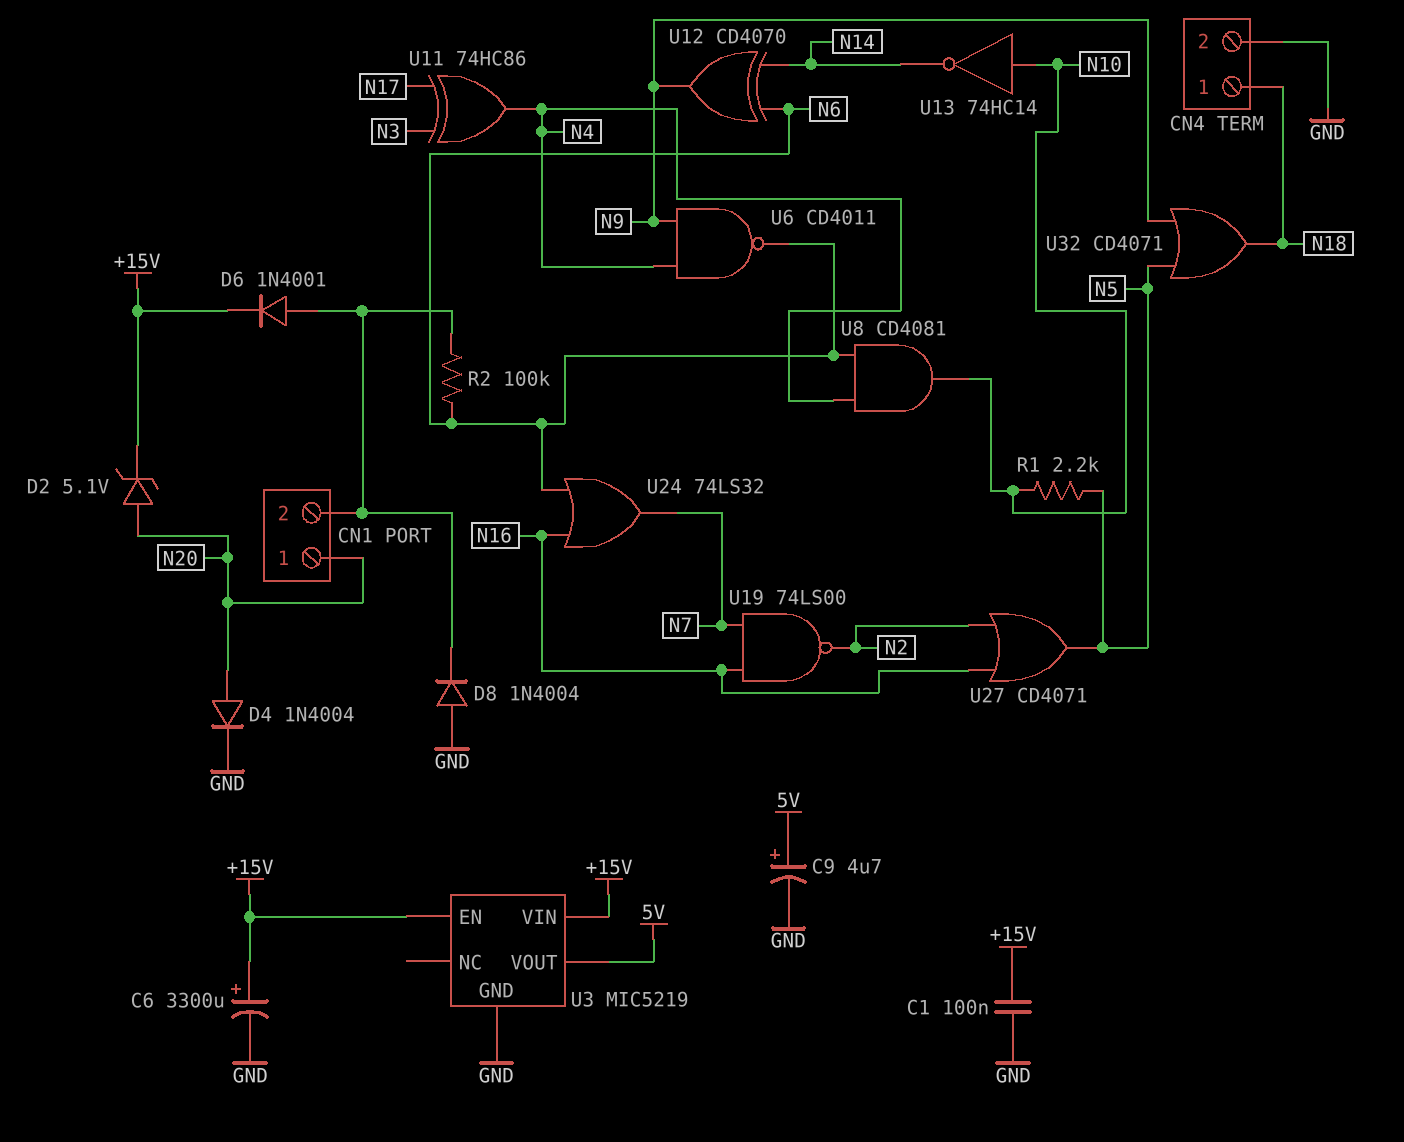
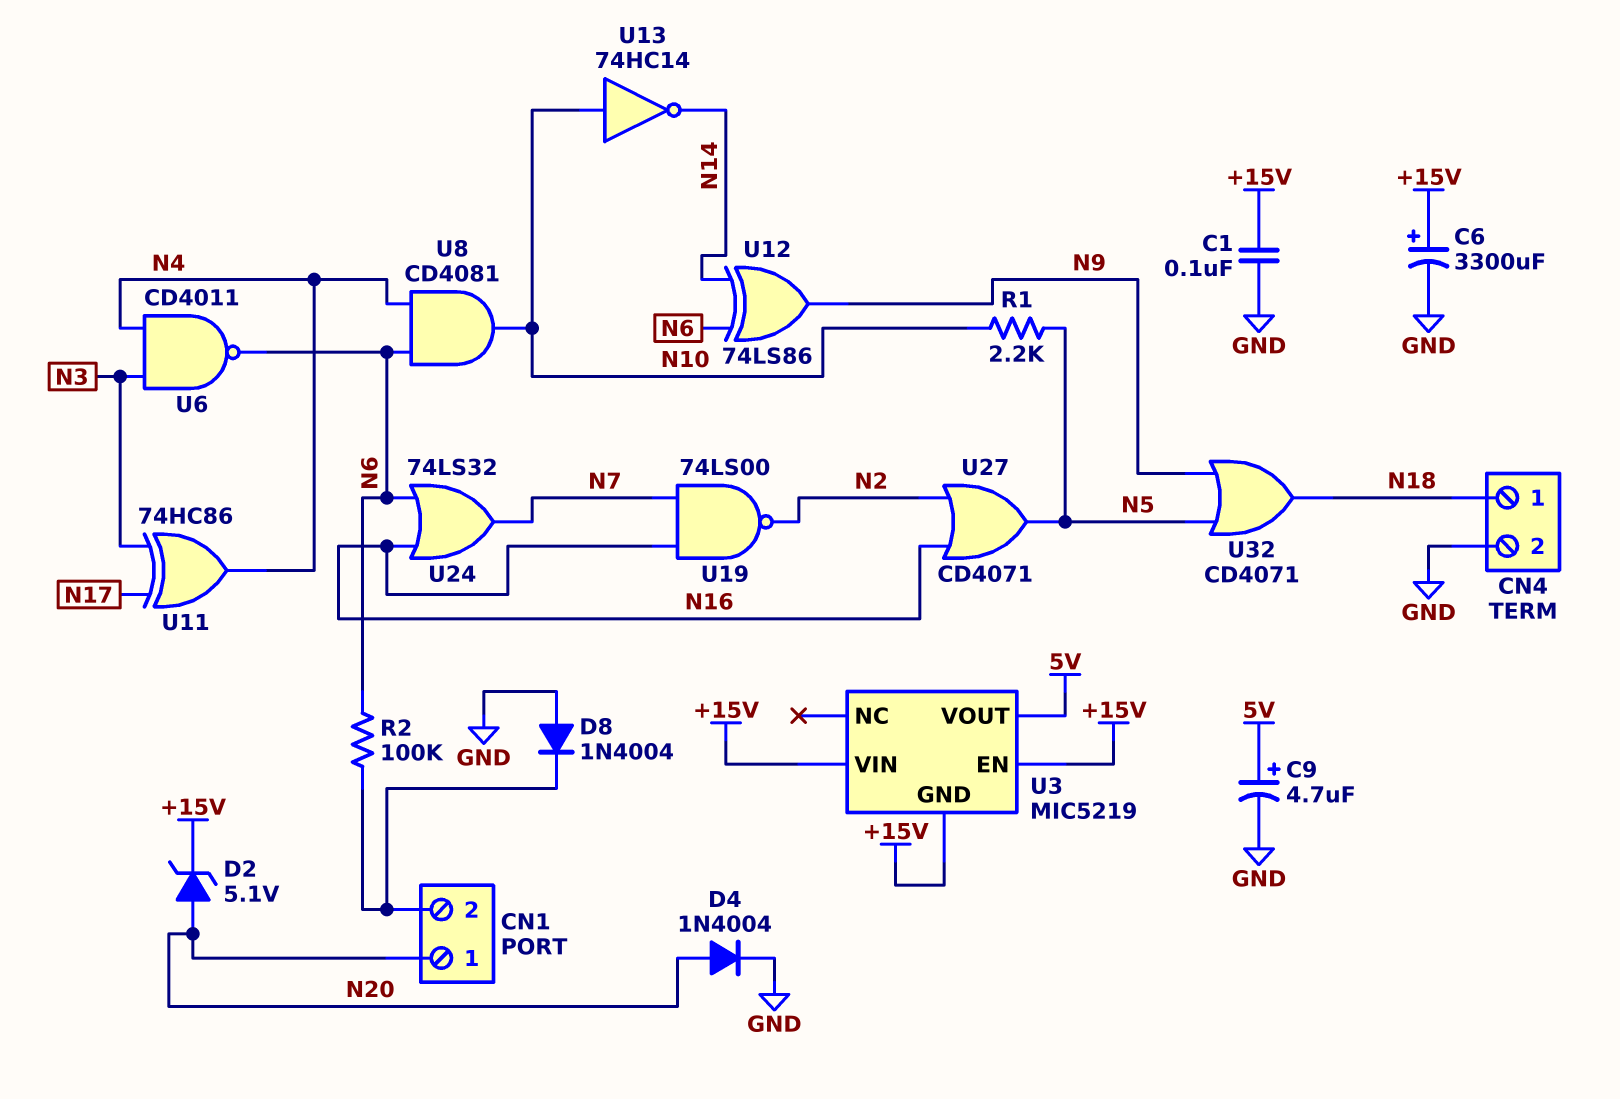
D6: diode 1N4001 (A CN1/2, K +15V) -> none
U3 pin GND: GND -> +15V
U6: NAND CD4011 (in N4, in N9, out N6) -> NAND CD4011 (in N3, in N4, out N6)
U12: XOR CD4070 (in N6, in N14, out N9) -> XOR 74LS86 (in N6, in N14, out N9)

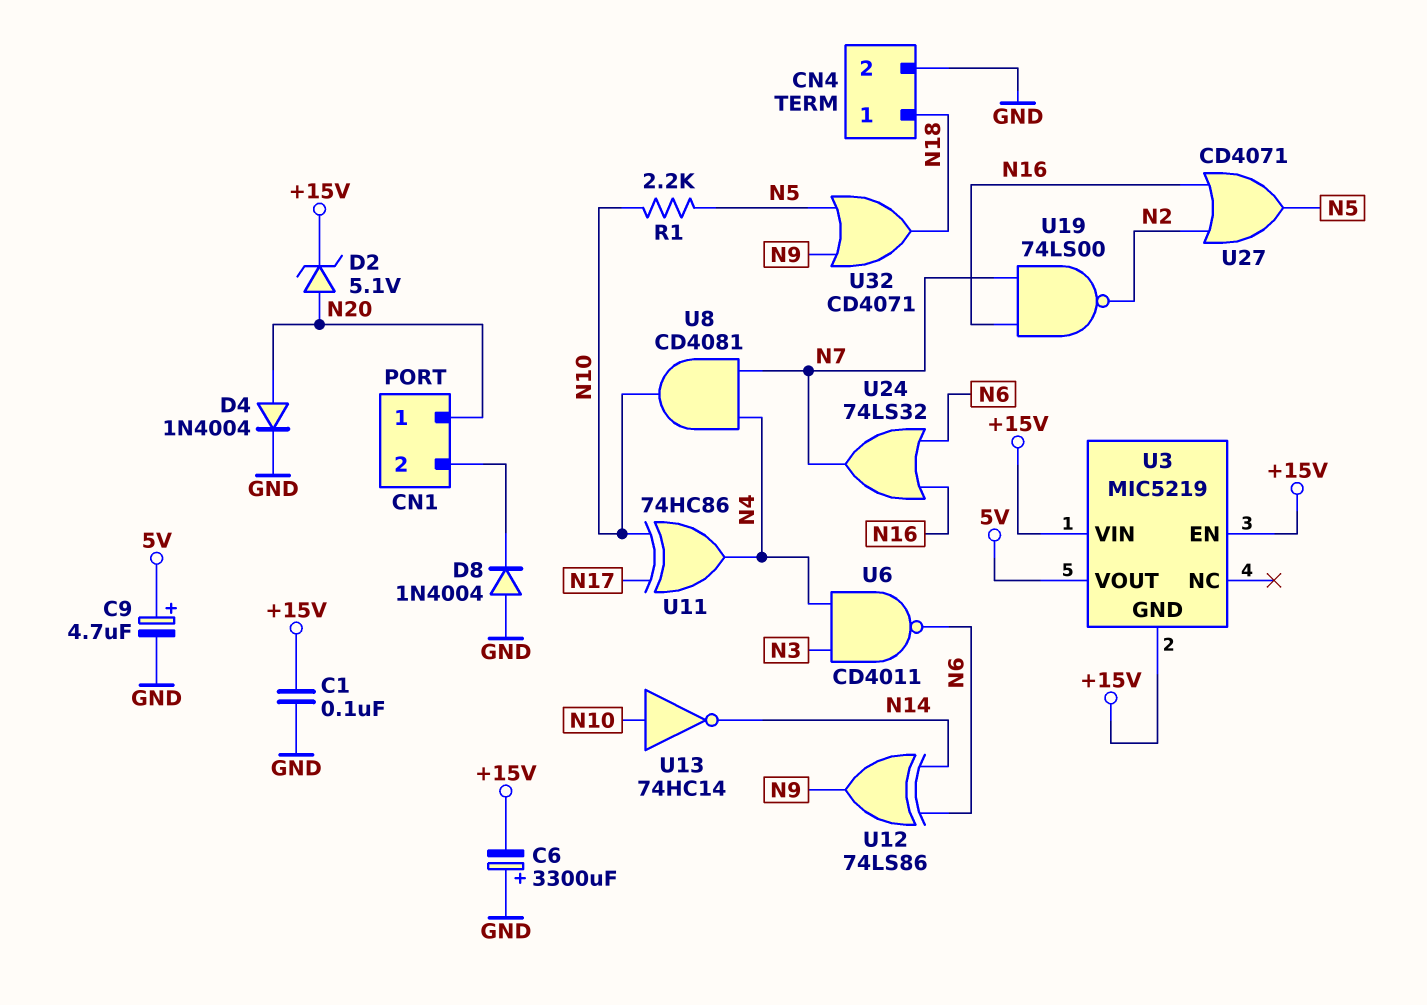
C6: 3300uF (plus +15V, minus GND) -> 3300uF (plus GND, minus +15V)
R2: 100k (CN1/2, N6) -> none
U8: AND CD4081 (in N4, in N6, out N10) -> AND CD4081 (in N4, in N7, out N10)
U11: XOR 74HC86 (in N3, in N17, out N4) -> XOR 74HC86 (in N10, in N17, out N4)

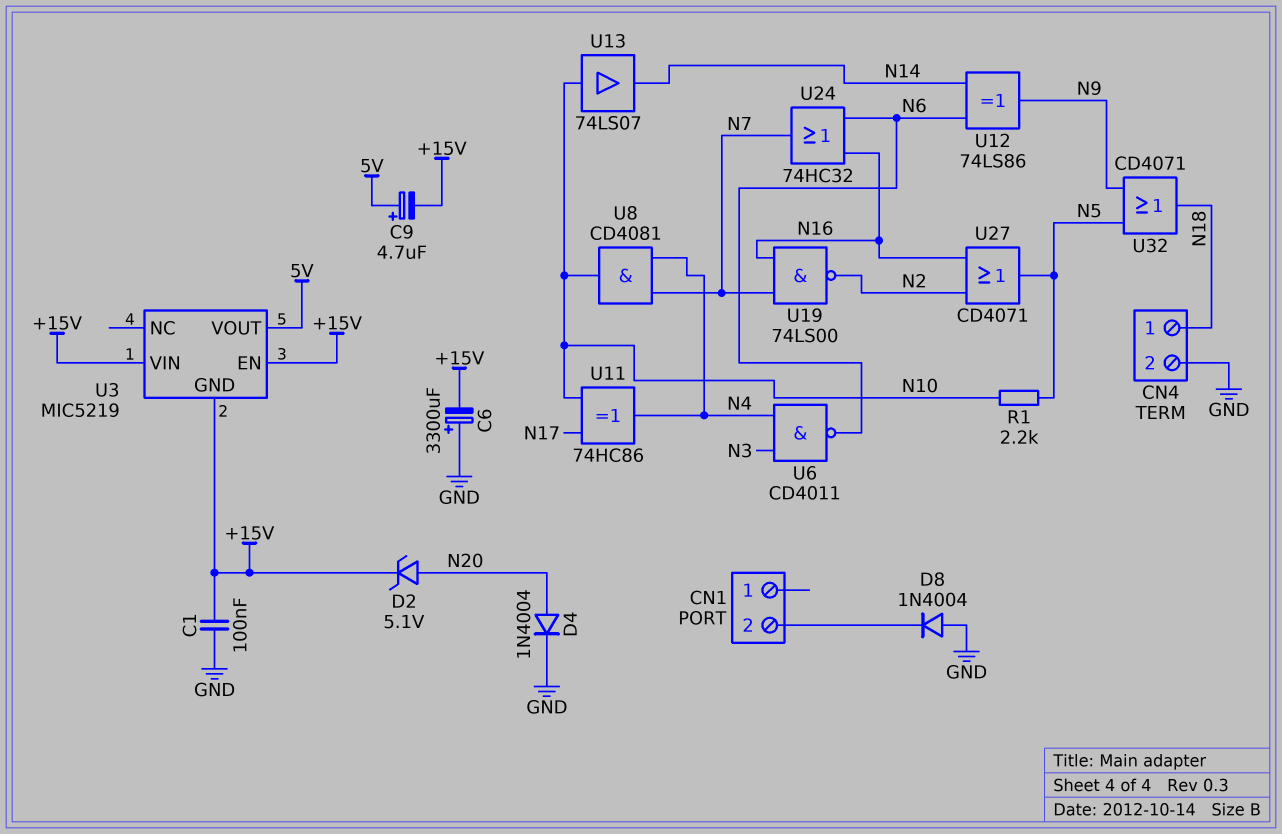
C9: 4.7uF (plus 5V, minus GND) -> 4.7uF (plus 5V, minus +15V)
CN1 pin 1: N20 -> none
U13: NOT 74HC14 (in N10, out N14) -> buffer 74LS07 (in N10, out N14)
U24: OR 74LS32 (in N6, in N16, out N7) -> OR 74HC32 (in N6, in N16, out N7)

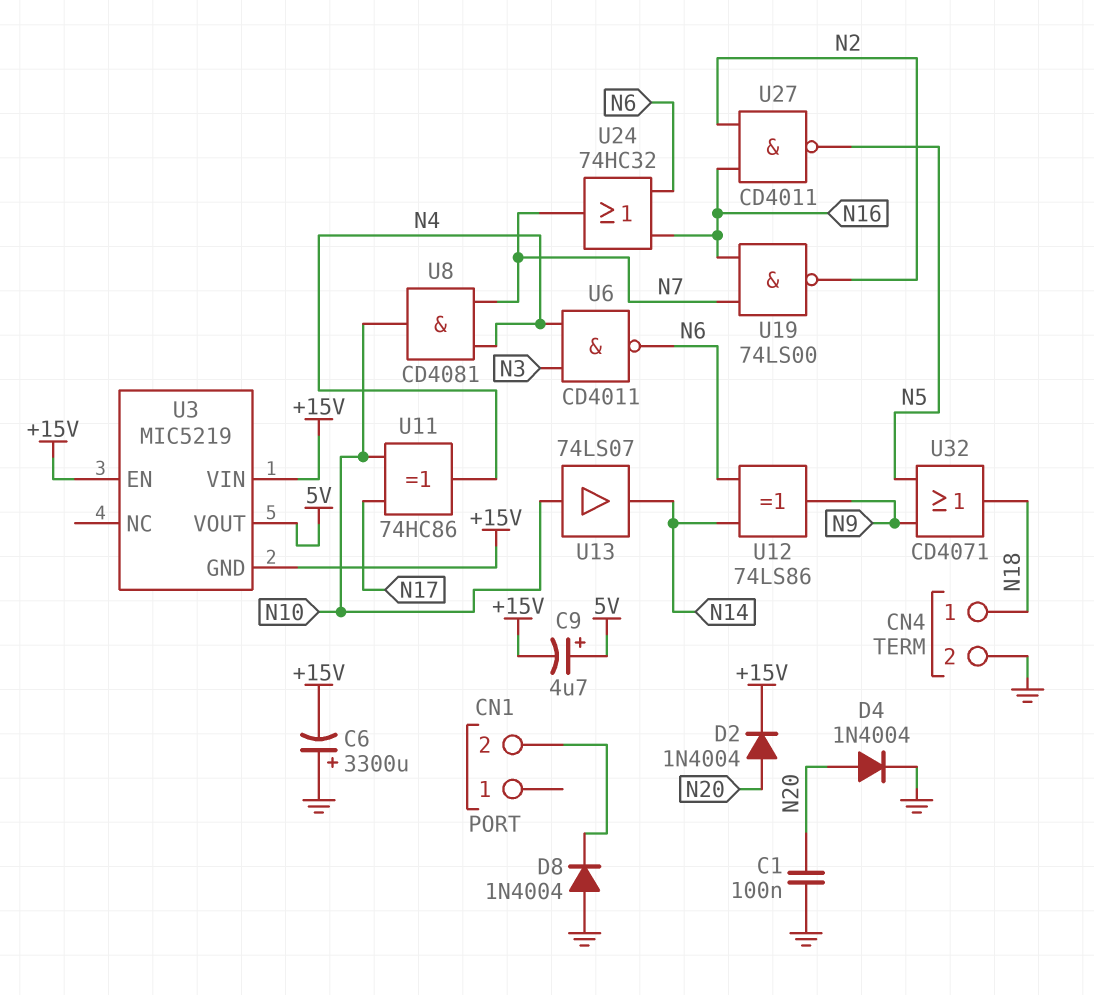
C1: 100nF (+15V, GND) -> 100nF (GND, N20)
D2: zener 5.1V (A N20, K +15V) -> diode 1N4004 (A N20, K +15V)
R1: 2.2k (N5, N10) -> none
U27: OR CD4071 (in N2, in N16, out N5) -> NAND CD4011 (in N2, in N16, out N5)

